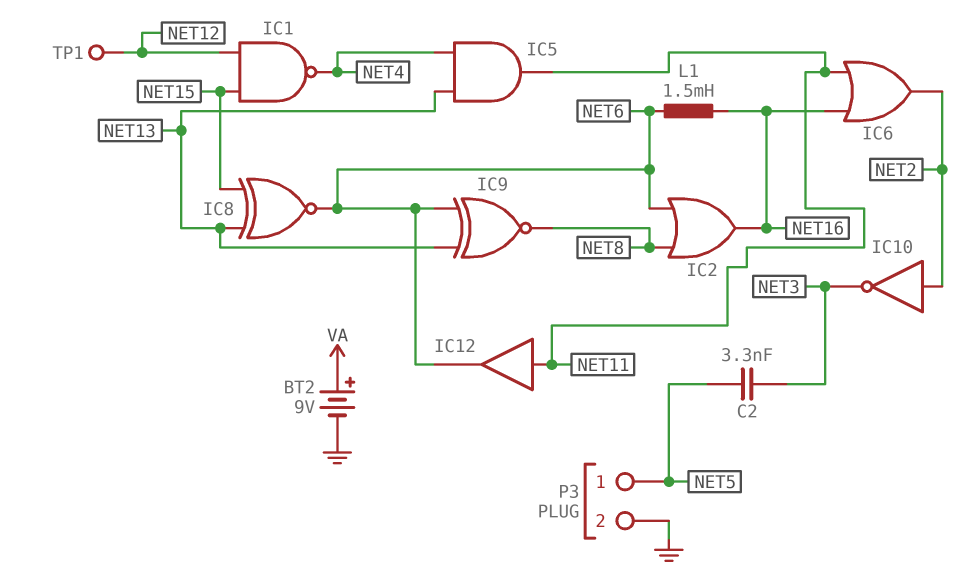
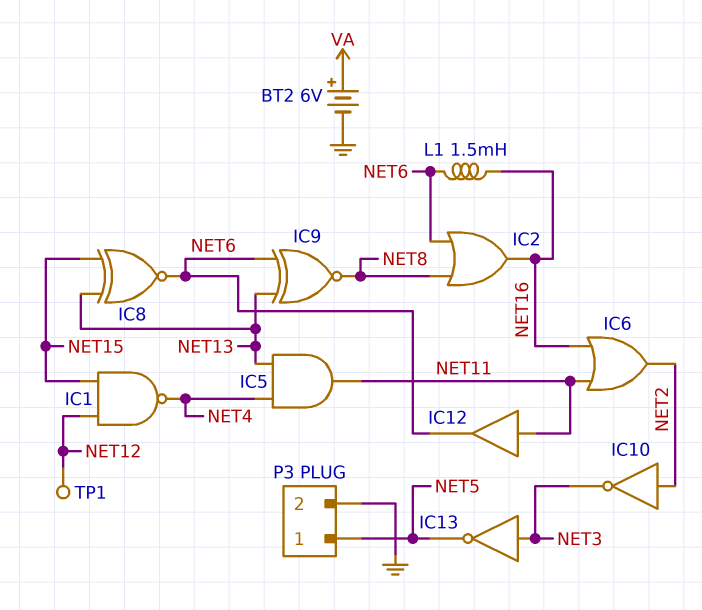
BT2: 9V (plus VA, minus GND) -> 6V (plus VA, minus GND)
C2: 3.3nF (NET3, NET5) -> none
IC13: none -> NOT (in NET3, out NET5)

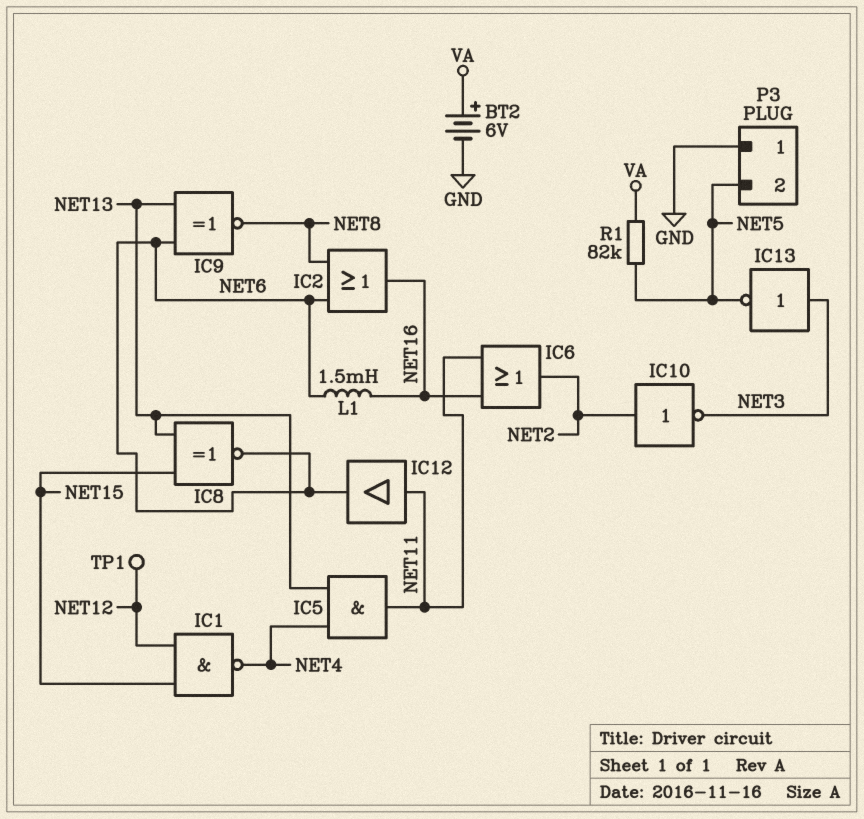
P3 pin 1: NET5 -> GND
P3 pin 2: GND -> NET5
R1: none -> 82k (NET5, VA)

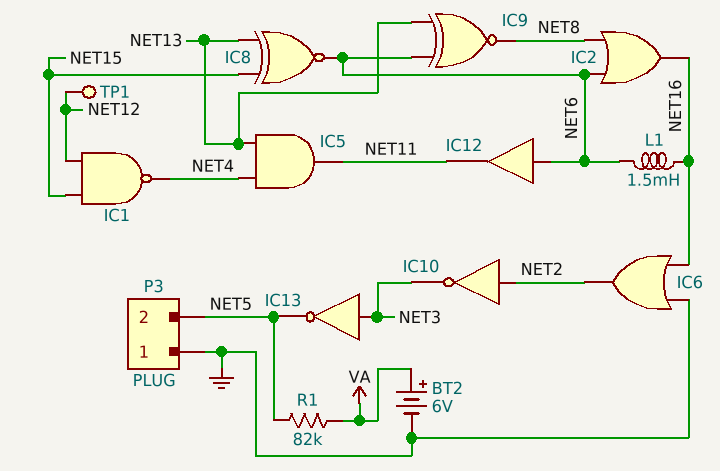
IC6: OR (in NET11, in NET16, out NET2) -> OR (in GND, in NET16, out NET2)
IC12: buffer (in NET11, out NET6) -> buffer (in NET6, out NET11)

